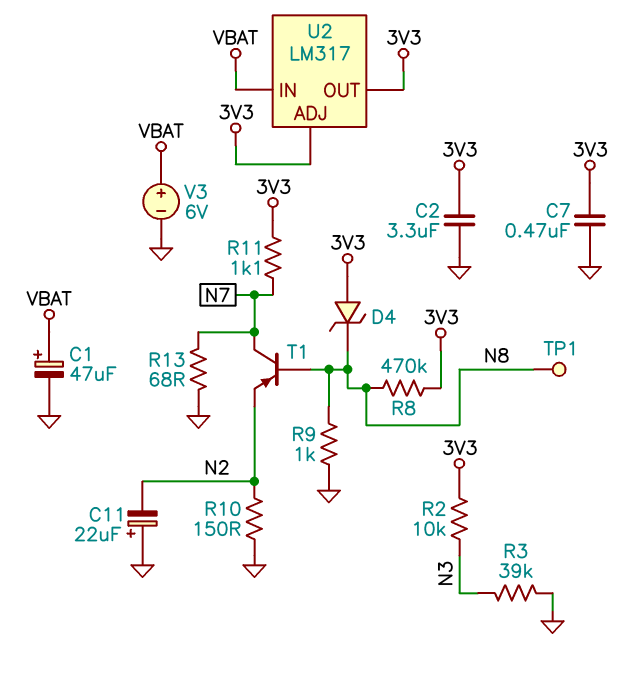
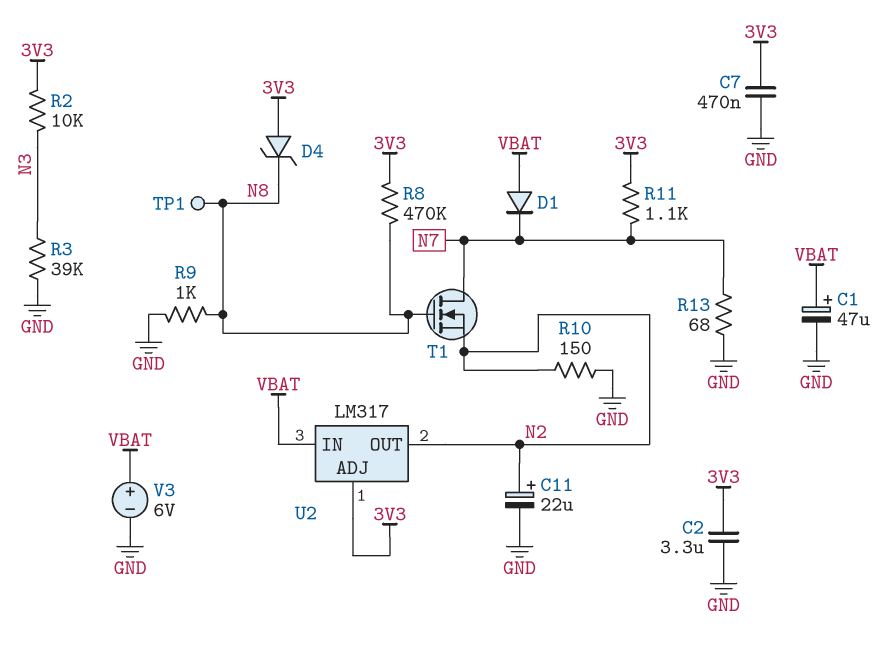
C11: 22uF (plus GND, minus N2) -> 22uF (plus N2, minus GND)
D1: none -> diode (A VBAT, K N7)
T1: PNP (B N8, C N7, E N2) -> NMOS (G N8, D N7, S N2)
U2 pin OUT: 3V3 -> N2

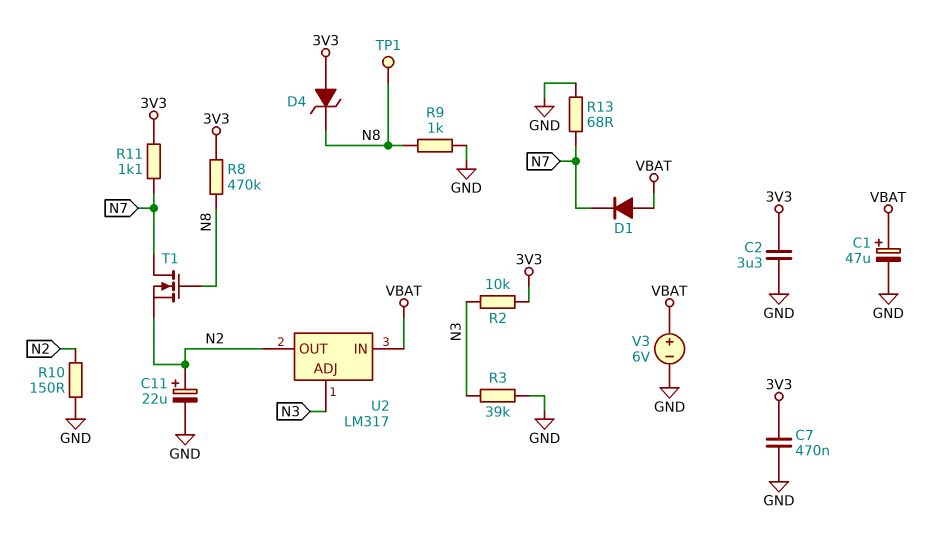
U2 pin ADJ: 3V3 -> N3

